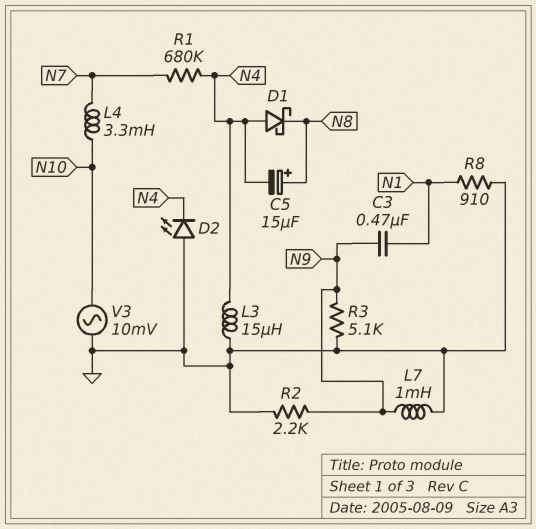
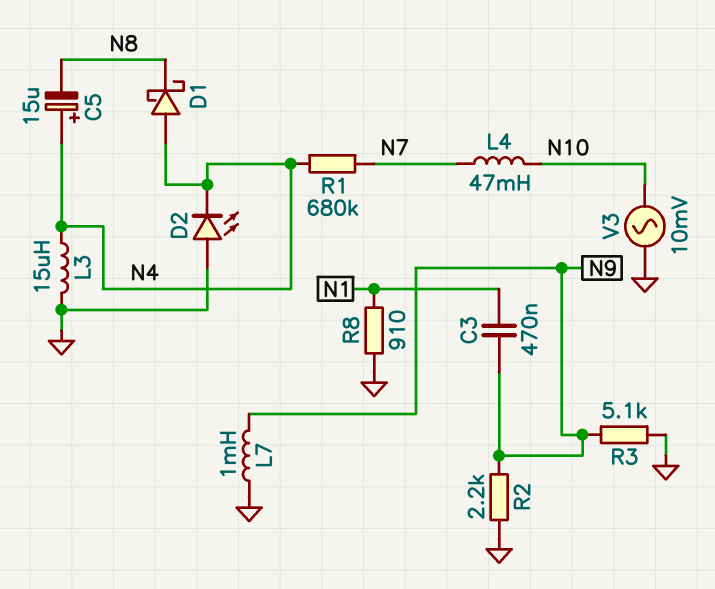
C5: 15uF (plus N8, minus N4) -> 15uF (plus N4, minus N8)
L4: 3.3mH (N7, N10) -> 47mH (N7, N10)

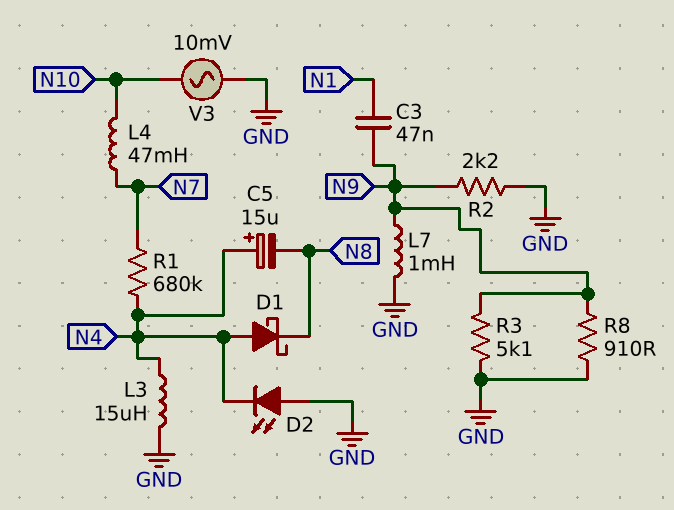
C3: 470nF (N1, N9) -> 47nF (N1, N9)
R8: 910 (GND, N1) -> 910 (GND, N9)

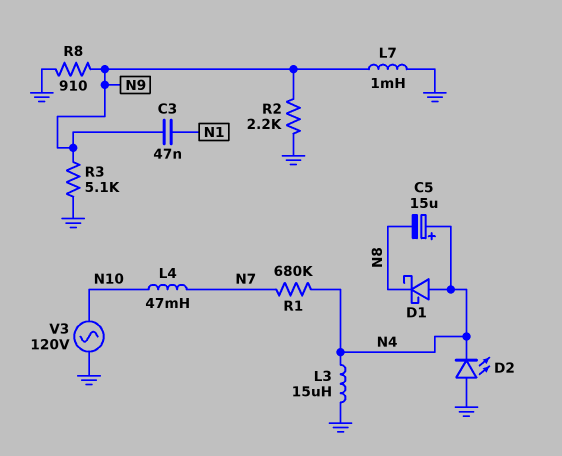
V3: AC 10mV (GND, N10) -> AC 120V (GND, N10)

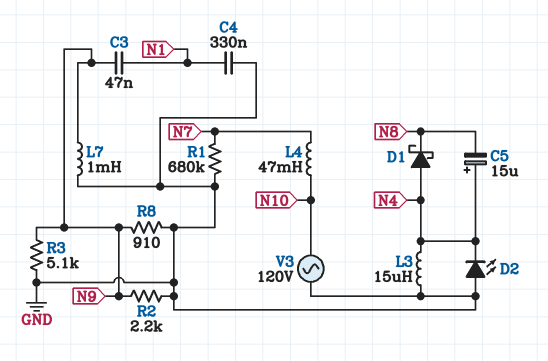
C4: none -> 330nF (GND, N1)
R1: 680k (N4, N7) -> 680k (GND, N7)

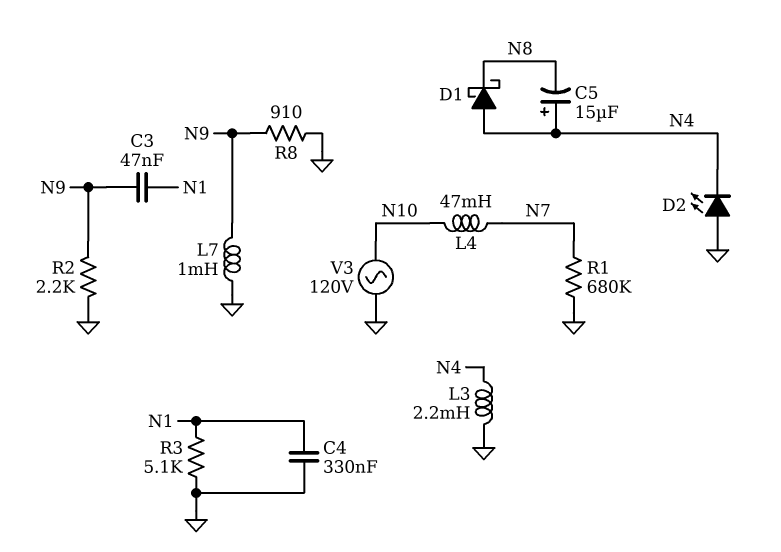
L3: 15uH (GND, N4) -> 2.2mH (GND, N4)
R3: 5.1k (GND, N9) -> 5.1k (GND, N1)

